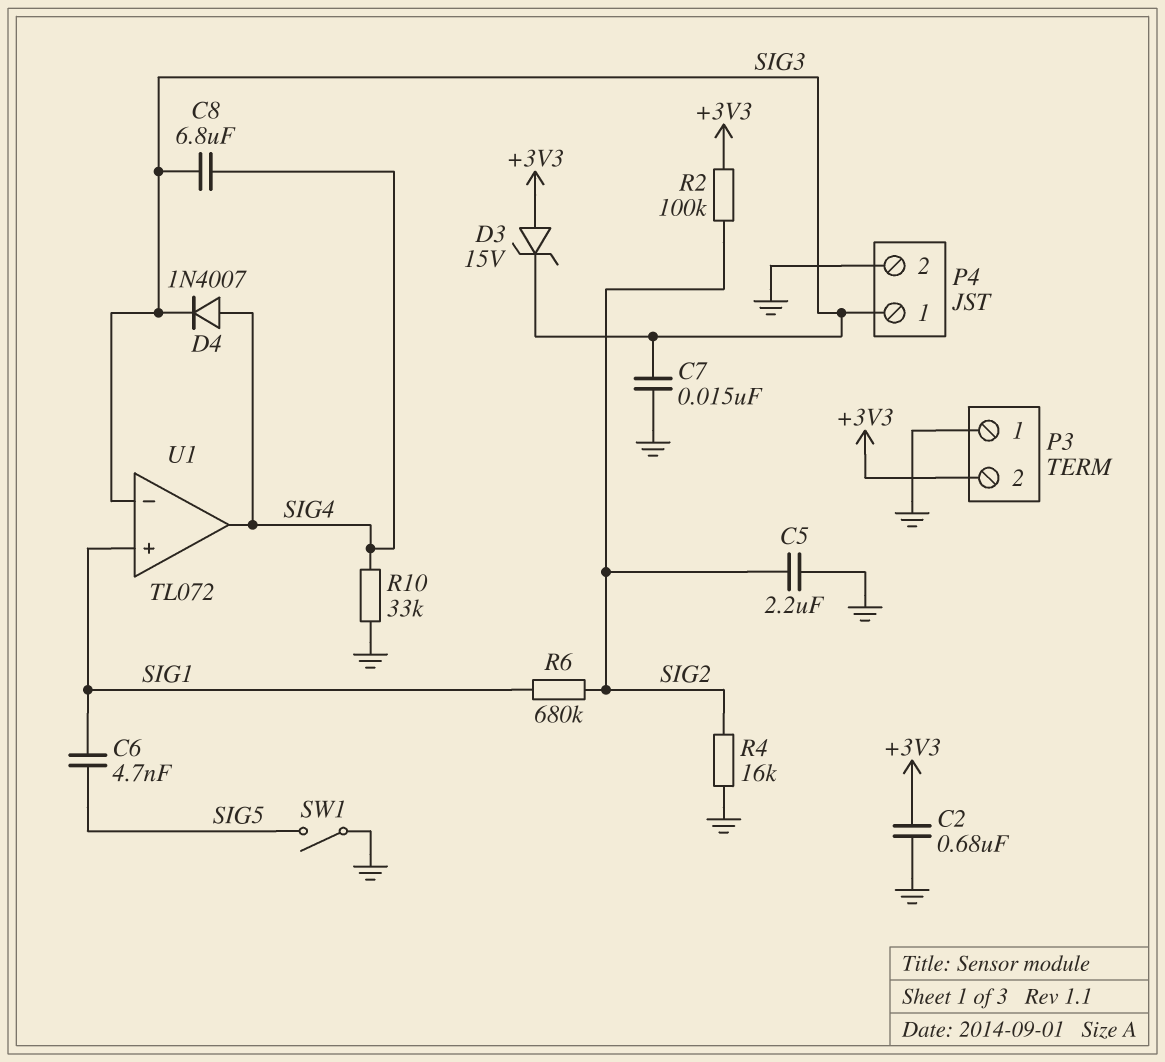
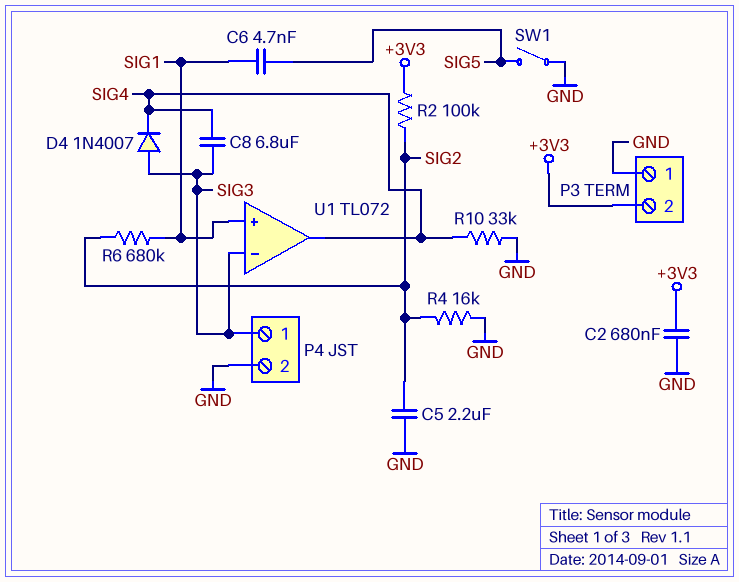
C7: 15nF (GND, SIG3) -> none
D3: zener 15V (A +3V3, K SIG3) -> none
D4: diode 1N4007 (A SIG4, K SIG3) -> diode 1N4007 (A SIG3, K SIG4)

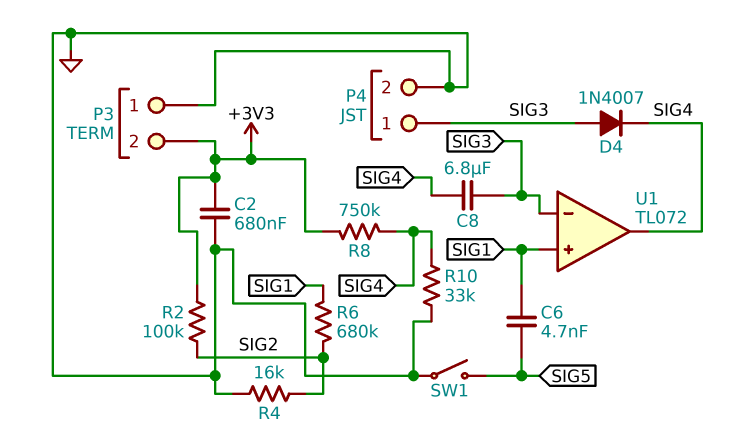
C5: 2.2uF (GND, SIG2) -> none
R8: none -> 750k (+3V3, SIG4)

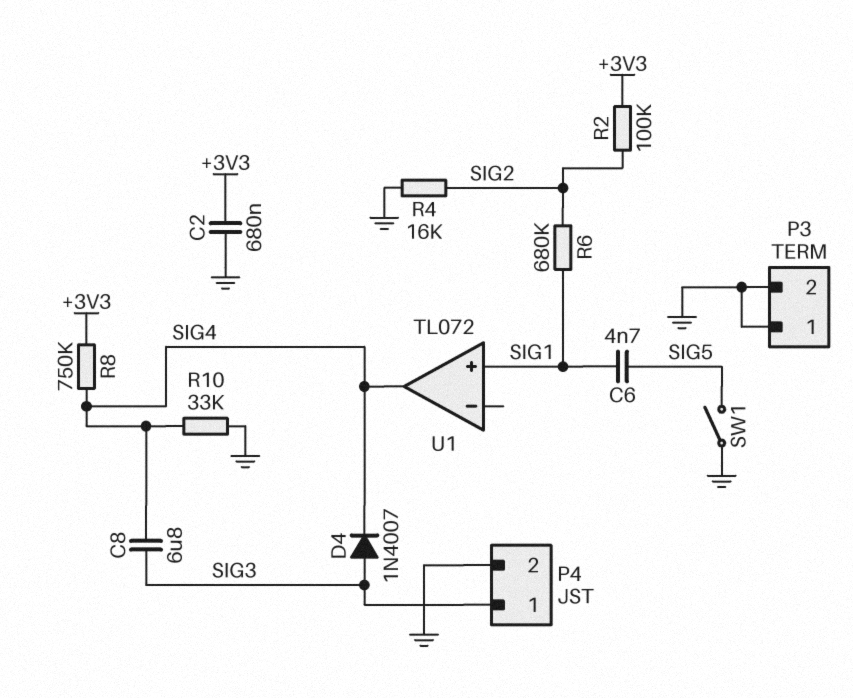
P3 pin 2: +3V3 -> GND
U1 pin in-: SIG3 -> none

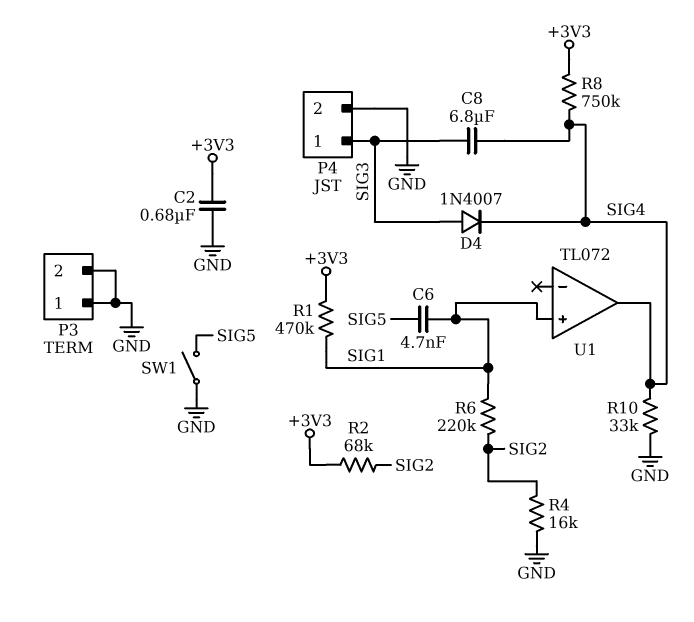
R1: none -> 470k (+3V3, SIG1)
R2: 100k (+3V3, SIG2) -> 68k (+3V3, SIG2)
R6: 680k (SIG1, SIG2) -> 220k (SIG1, SIG2)

